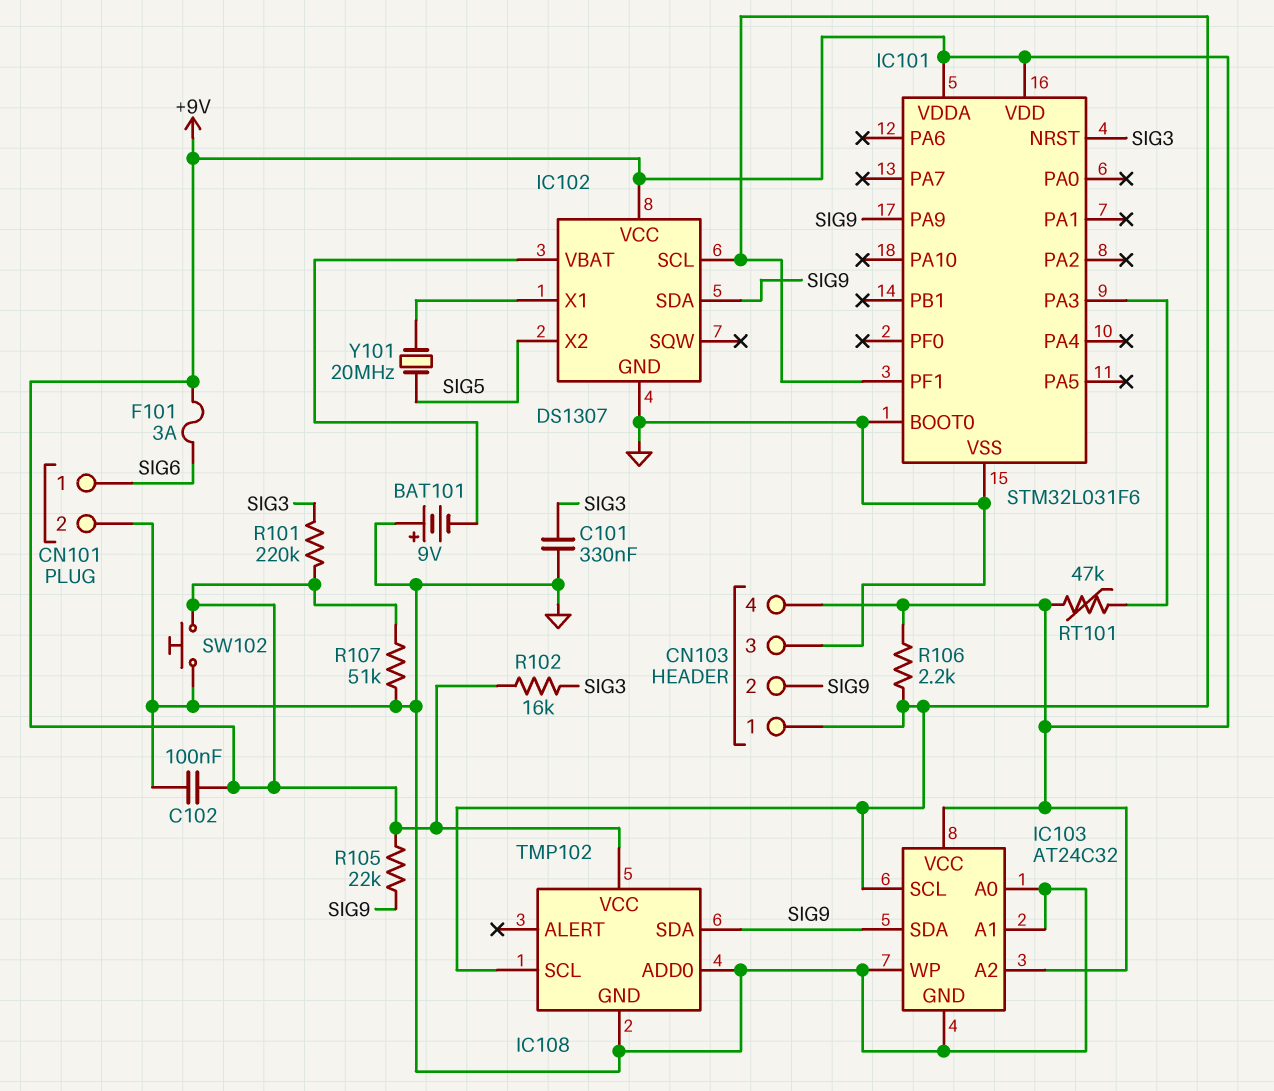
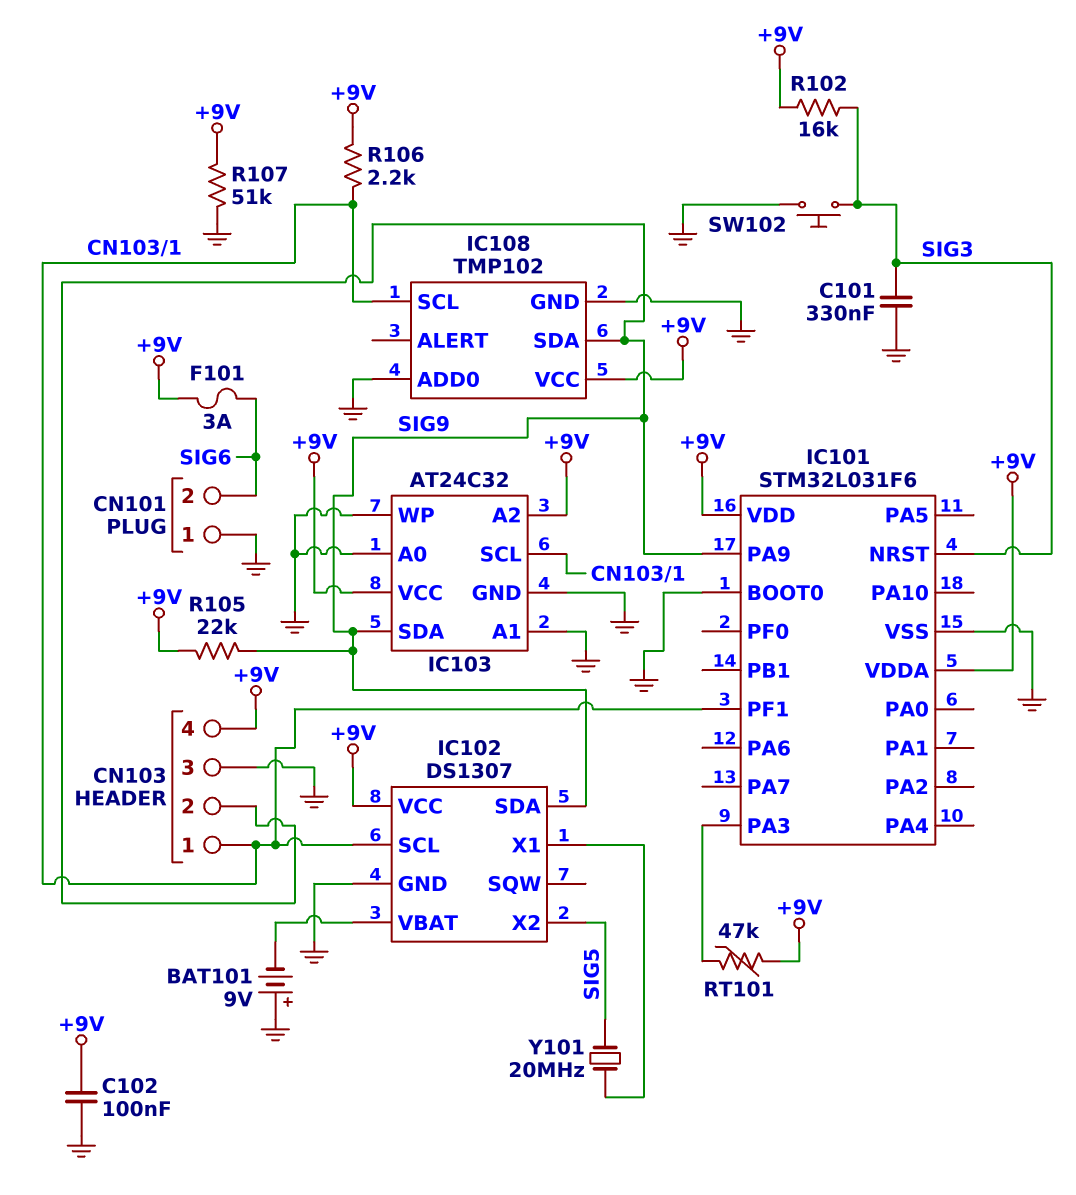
CN101 pin 1: SIG6 -> GND
CN101 pin 2: GND -> SIG6
R101: 220k (+9V, SIG3) -> none
SW102: button (+9V, GND) -> button (GND, SIG3)

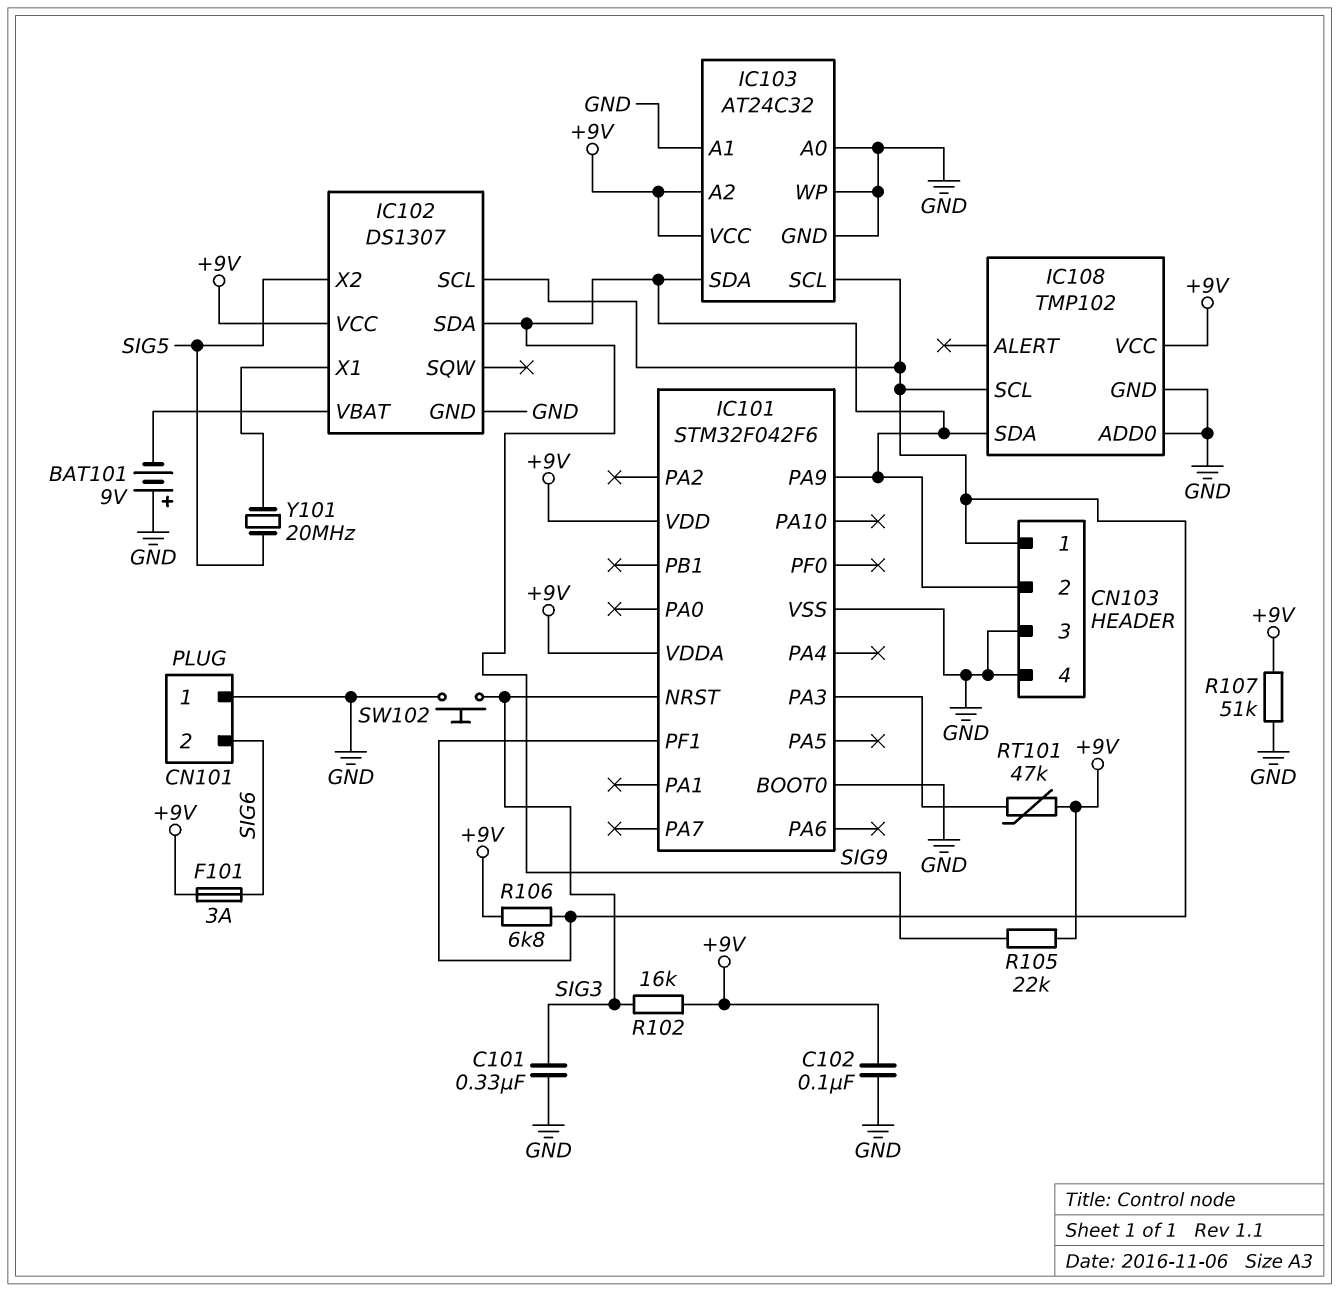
CN103 pin 4: +9V -> GND
IC101: STM32L031F6 -> STM32F042F6
R106: 2.2k (+9V, CN103/1) -> 6.8k (+9V, CN103/1)

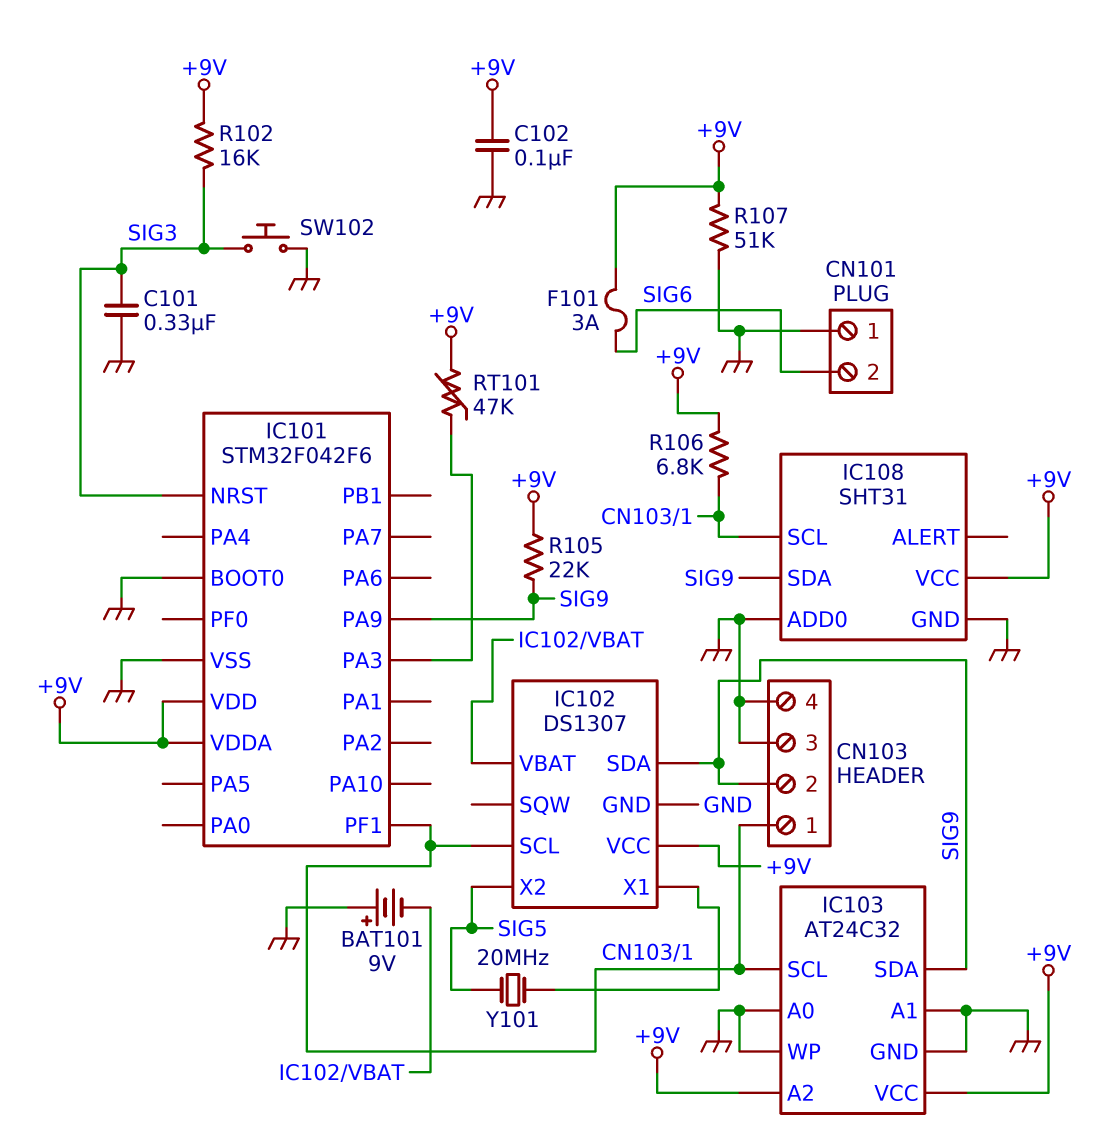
IC108: TMP102 -> SHT31

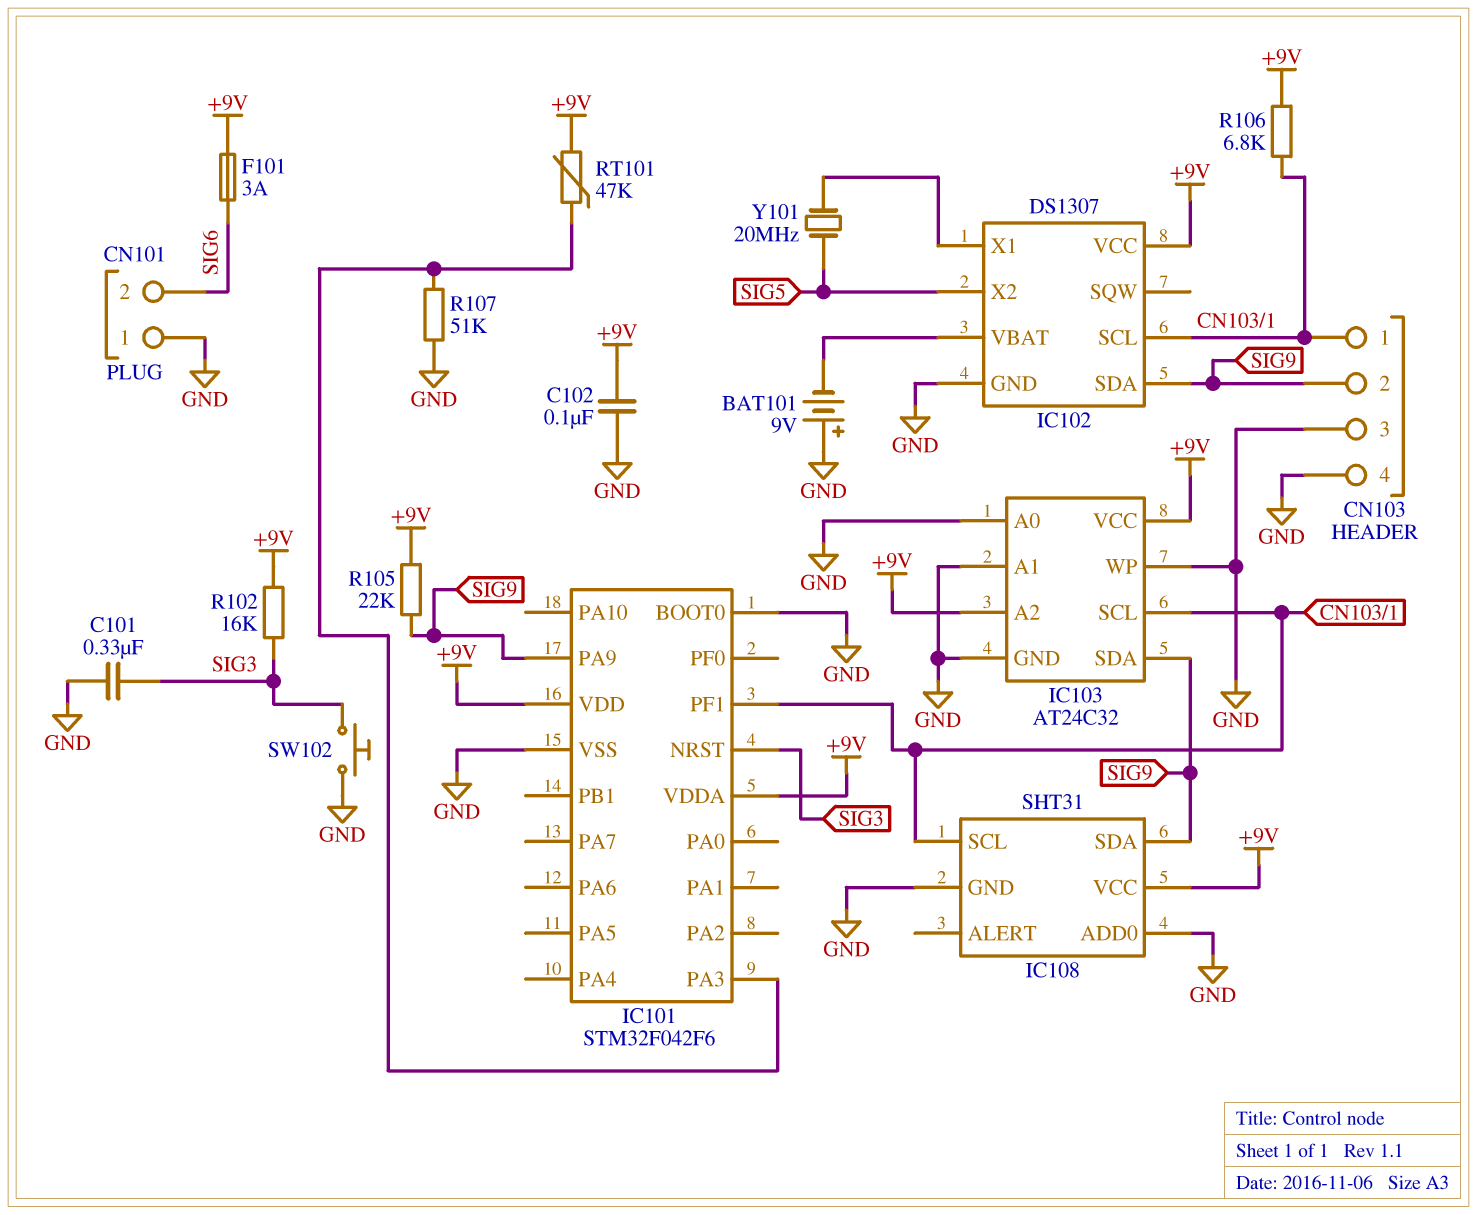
R107: 51k (+9V, GND) -> 51k (GND, IC101/PA3)

